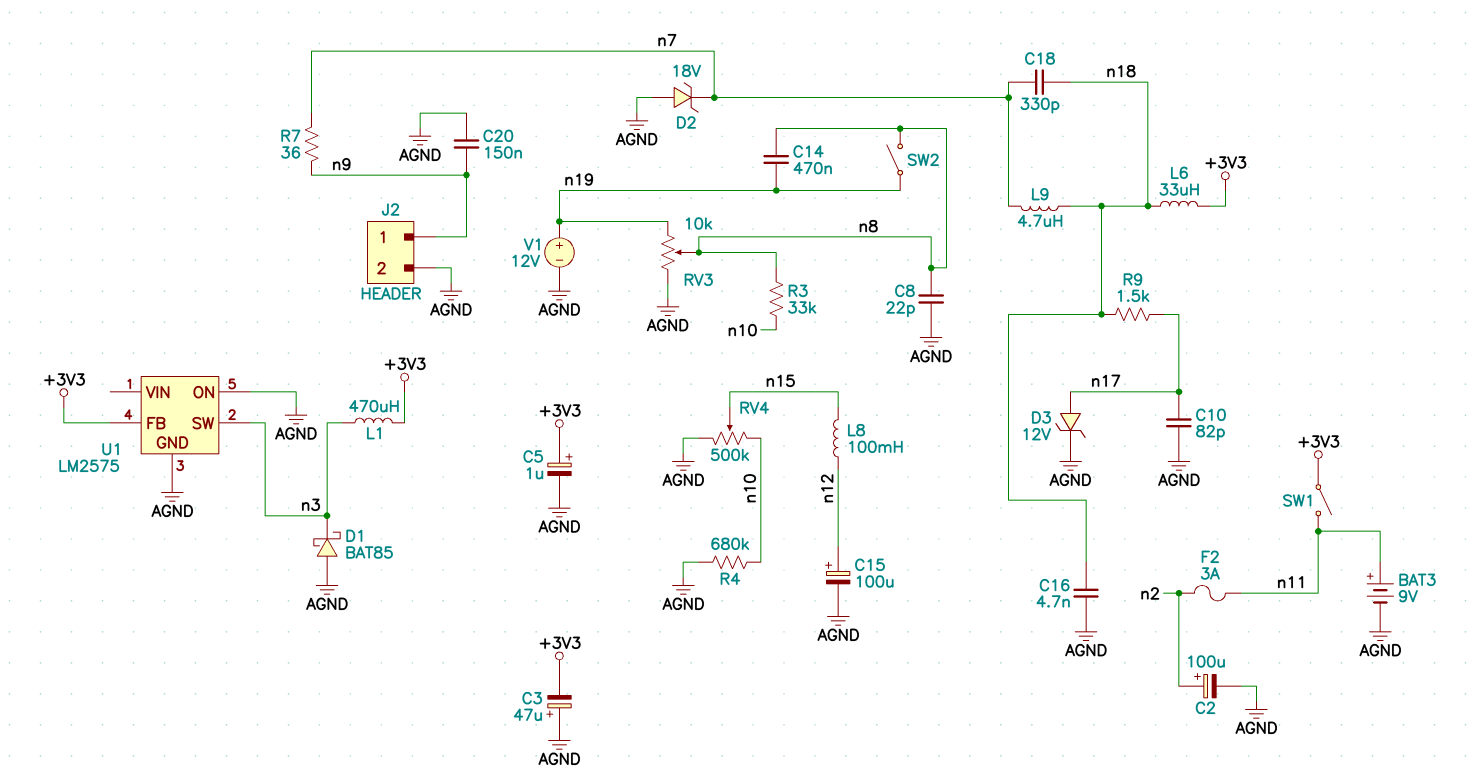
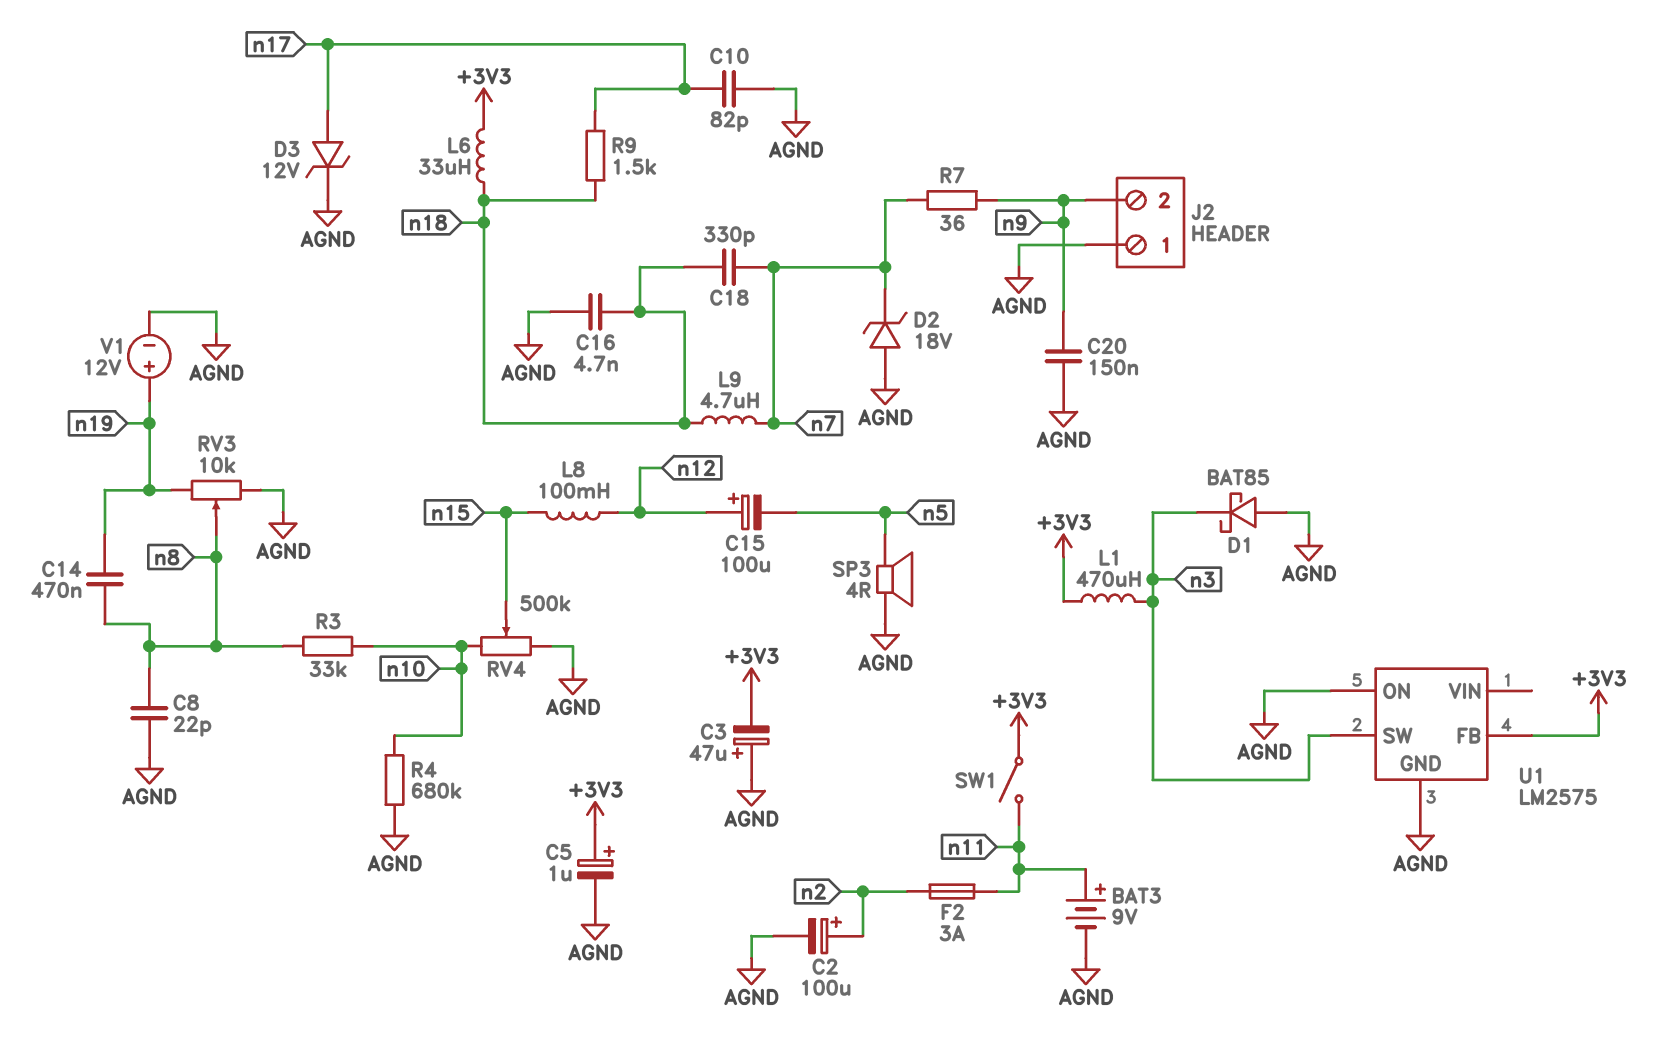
C15: 100uF (plus n12, minus AGND) -> 100uF (plus n12, minus n5)
J2 pin 1: n9 -> AGND
J2 pin 2: AGND -> n9
SP3: none -> speaker 4R (AGND, n5)
SW2: switch (n8, n19) -> none

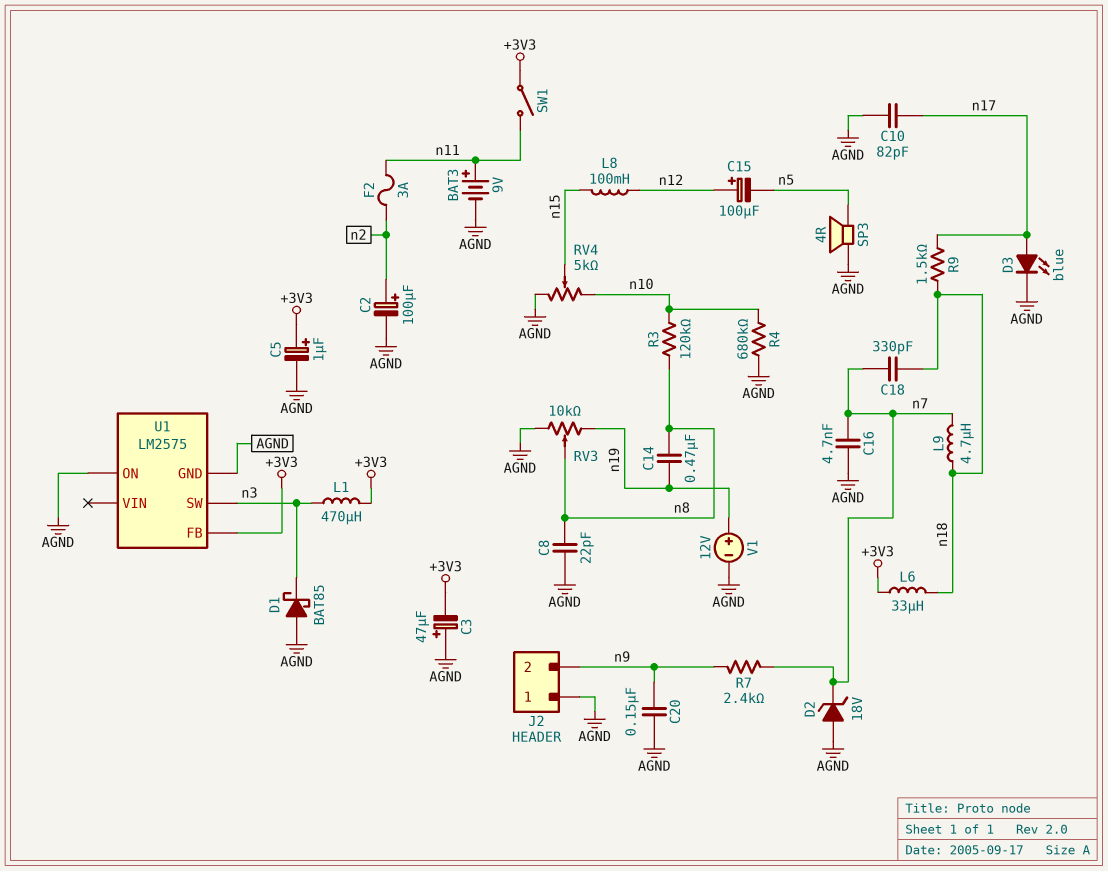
C16: 4.7nF (AGND, n18) -> 4.7nF (AGND, n7)
D3: zener 12V (A n17, K AGND) -> LED blue (A n17, K AGND)
R3: 33k (n8, n10) -> 120k (n8, n10)
R7: 36 (n7, n9) -> 2.4k (n7, n9)
RV4: 500k (AGND, n10, wiper n15) -> 5k (AGND, n10, wiper n15)

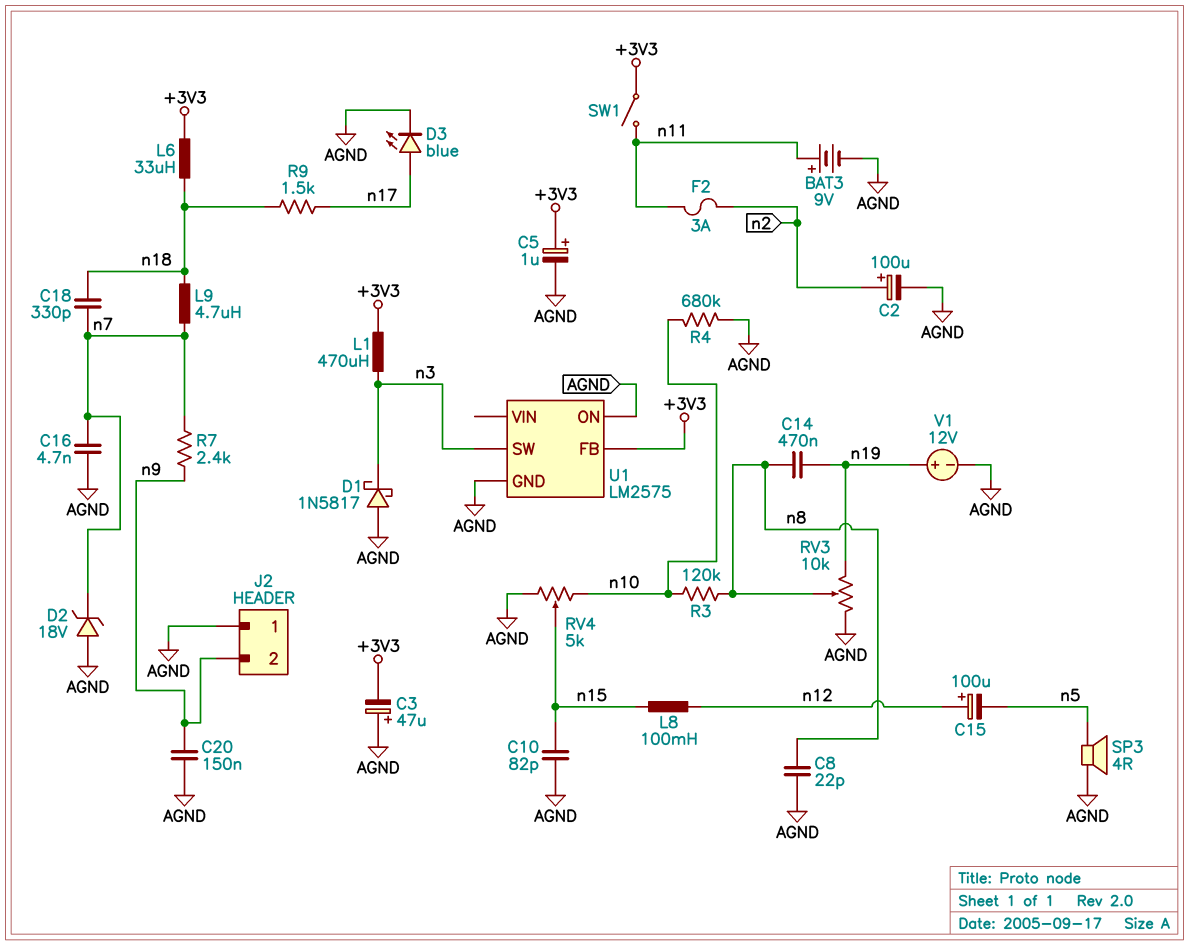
C10: 82pF (AGND, n17) -> 82pF (AGND, n15)
D1: schottky BAT85 (A AGND, K n3) -> schottky 1N5817 (A AGND, K n3)

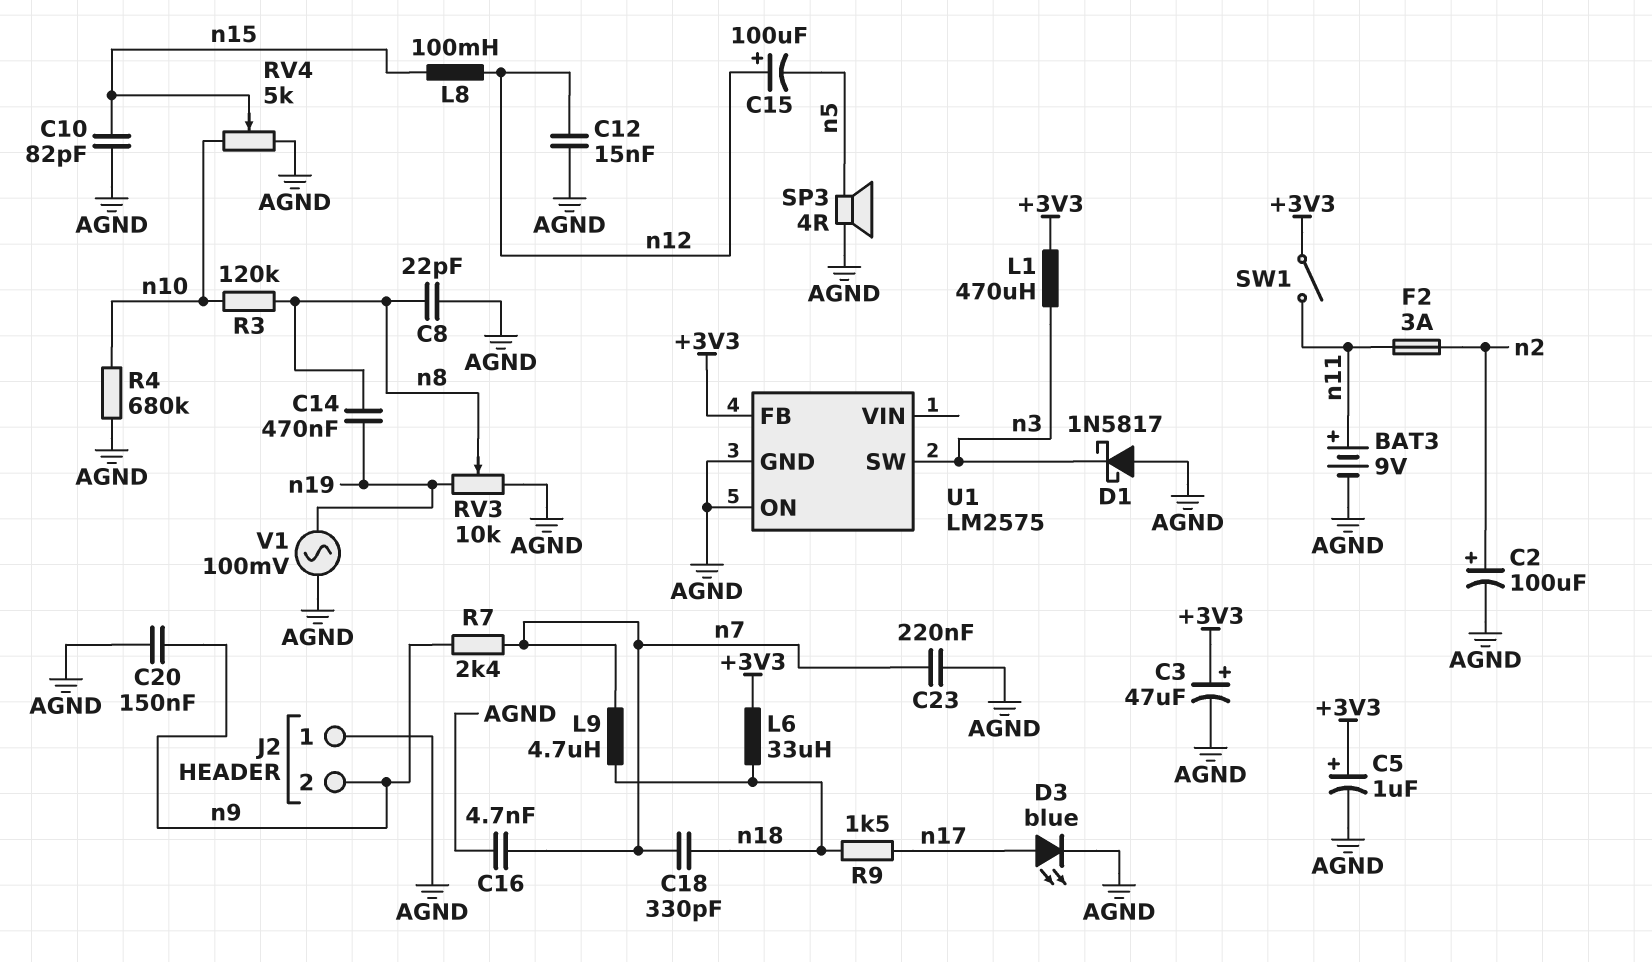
C3: 47uF (plus AGND, minus +3V3) -> 47uF (plus +3V3, minus AGND)
C12: none -> 15nF (AGND, n12)
C23: none -> 220nF (AGND, n7)
D2: zener 18V (A AGND, K n7) -> none
V1: 12V (plus n19, minus AGND) -> AC 100mV (AGND, n19)

